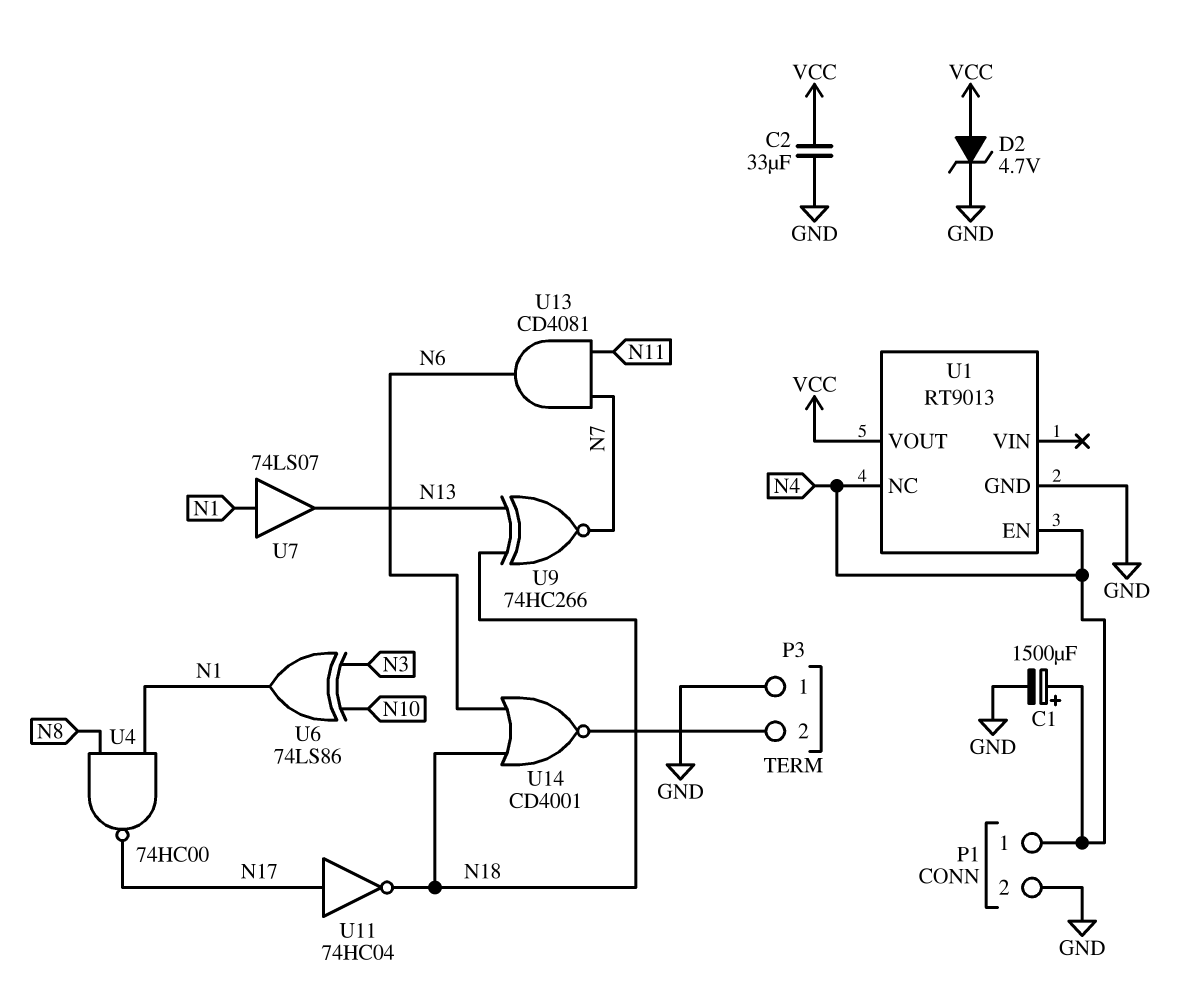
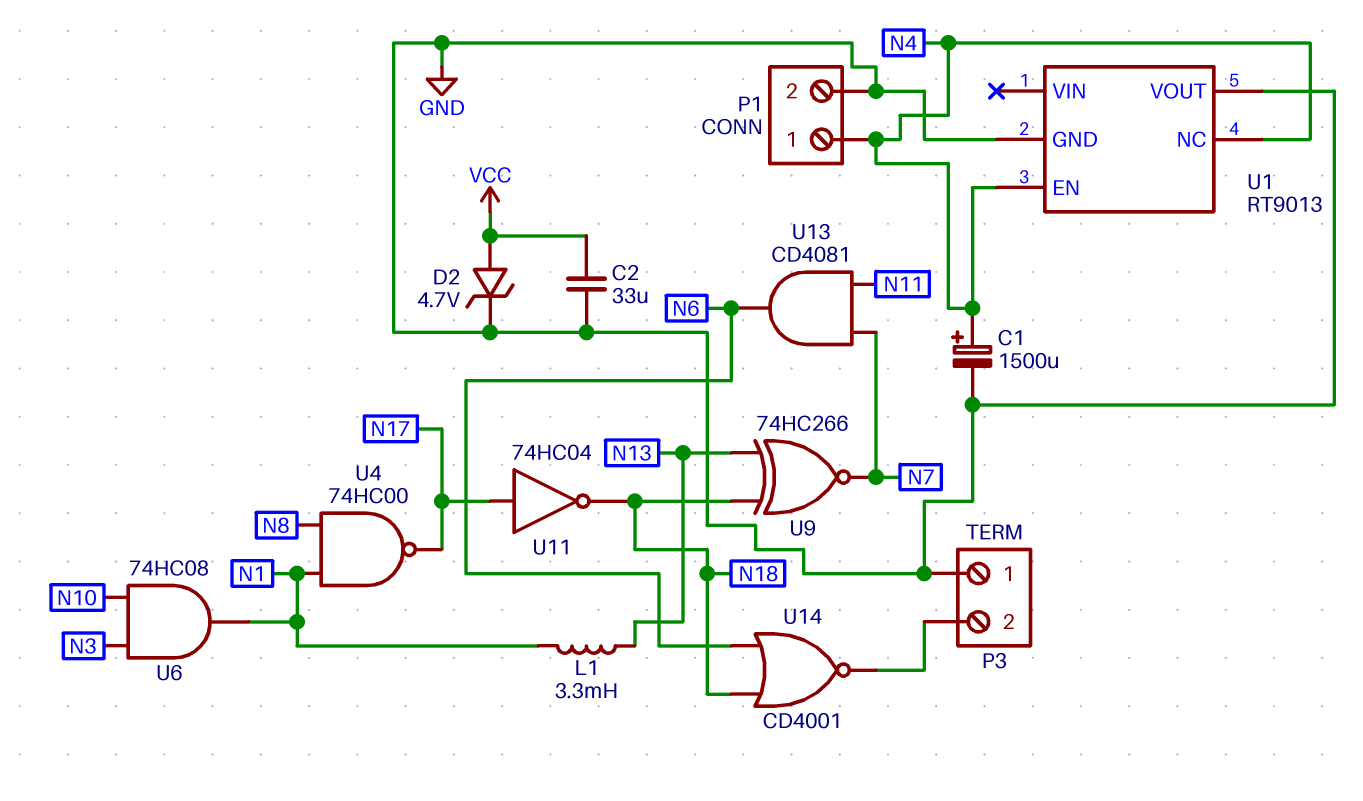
L1: none -> 3.3mH (N1, N13)
U1 pin VOUT: VCC -> GND
U6: XOR 74LS86 (in N3, in N10, out N1) -> AND 74HC08 (in N3, in N10, out N1)
U7: buffer 74LS07 (in N1, out N13) -> none

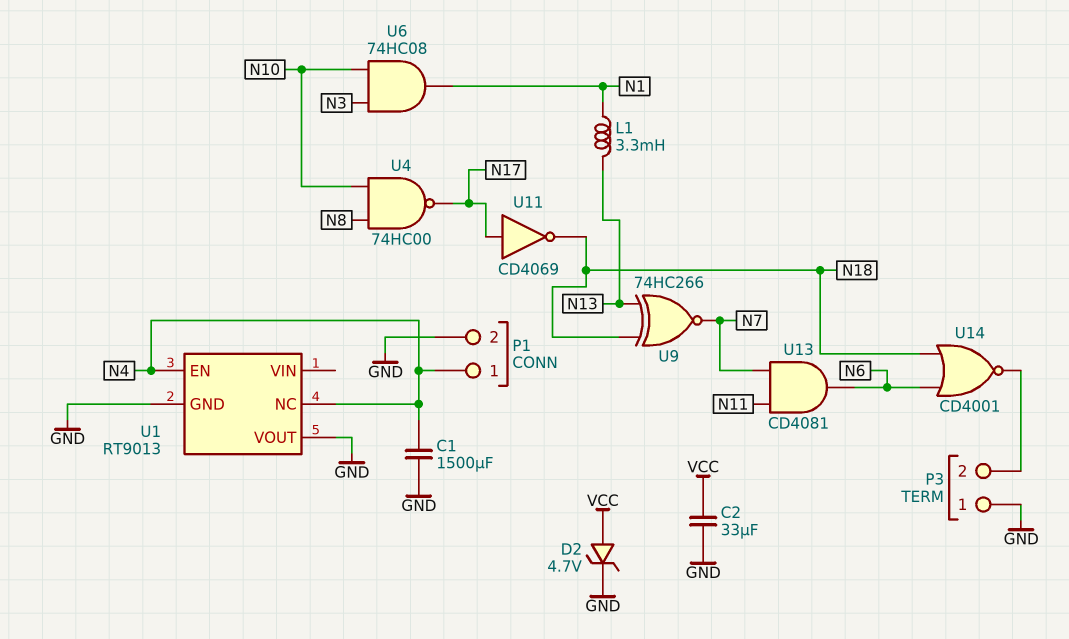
C1: 1500uF (plus N4, minus GND) -> 1500uF (GND, N4)
U4: NAND 74HC00 (in N1, in N8, out N17) -> NAND 74HC00 (in N8, in N10, out N17)
U11: NOT 74HC04 (in N17, out N18) -> NOT CD4069 (in N17, out N18)

